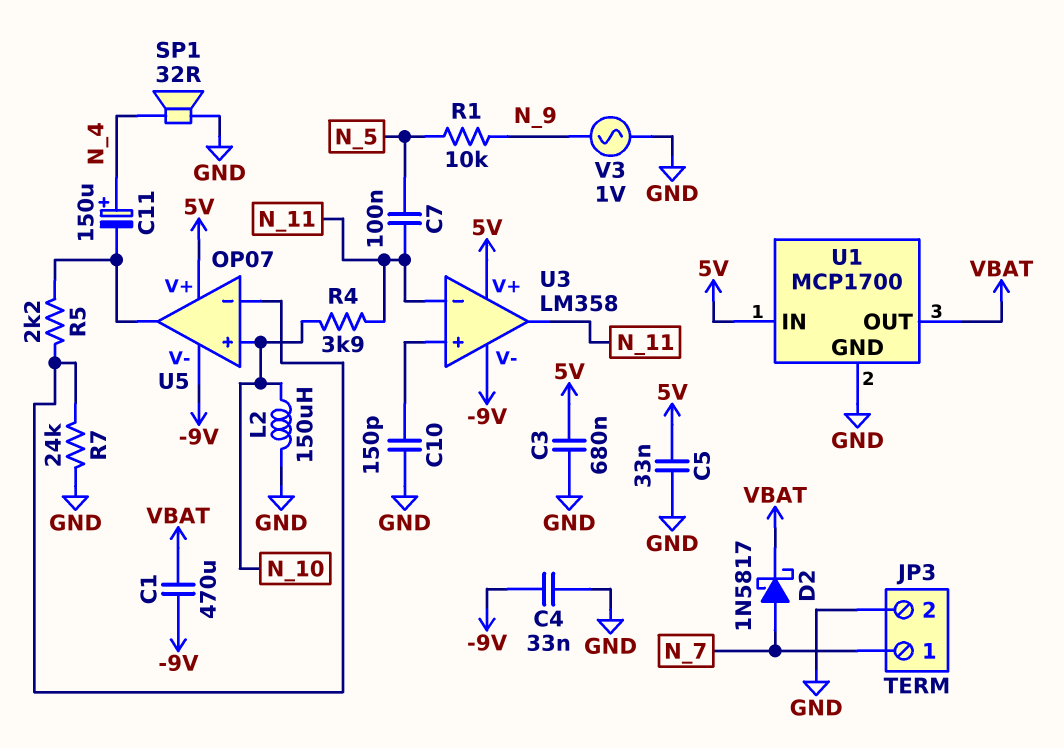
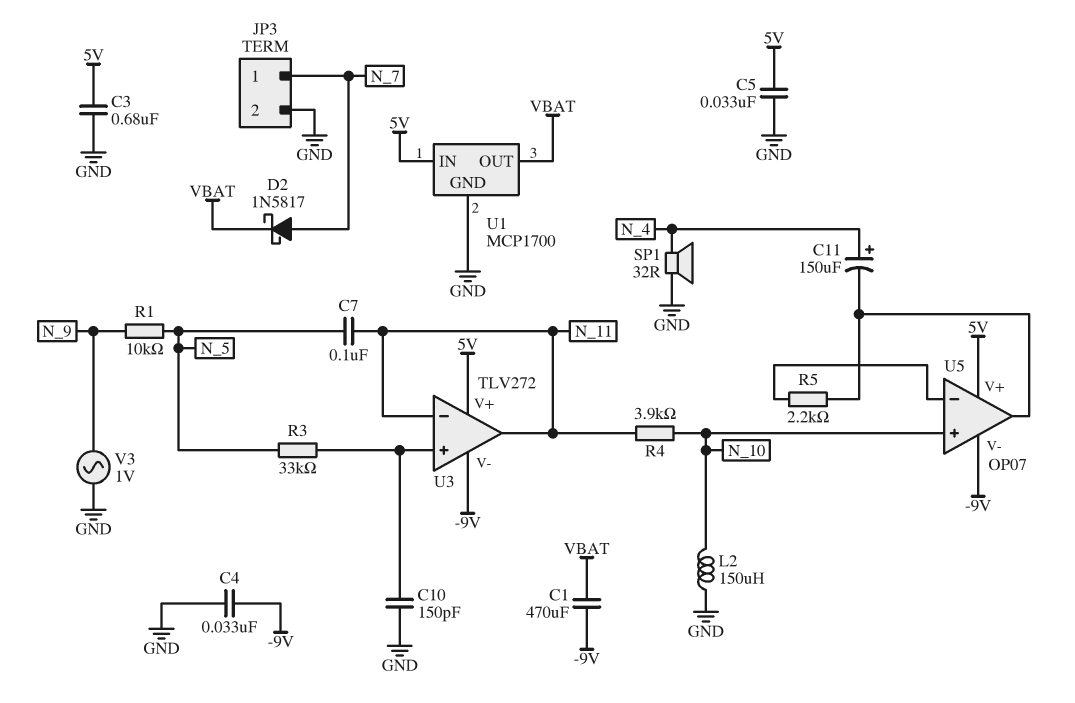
R3: none -> 33k (N_5, U3/in+)
R7: 24k (GND, U5/in-) -> none
U3: LM358 -> TLV272

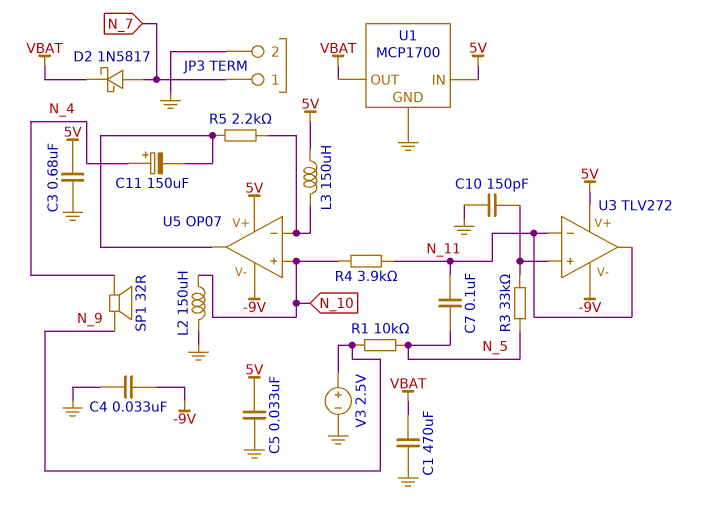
C1: 470uF (-9V, VBAT) -> 470uF (GND, VBAT)
L3: none -> 150uH (5V, U5/in-)
SP1: speaker 32R (GND, N_4) -> speaker 32R (N_4, N_9)
V3: AC 1V (GND, N_9) -> 2.5V (plus N_9, minus GND)

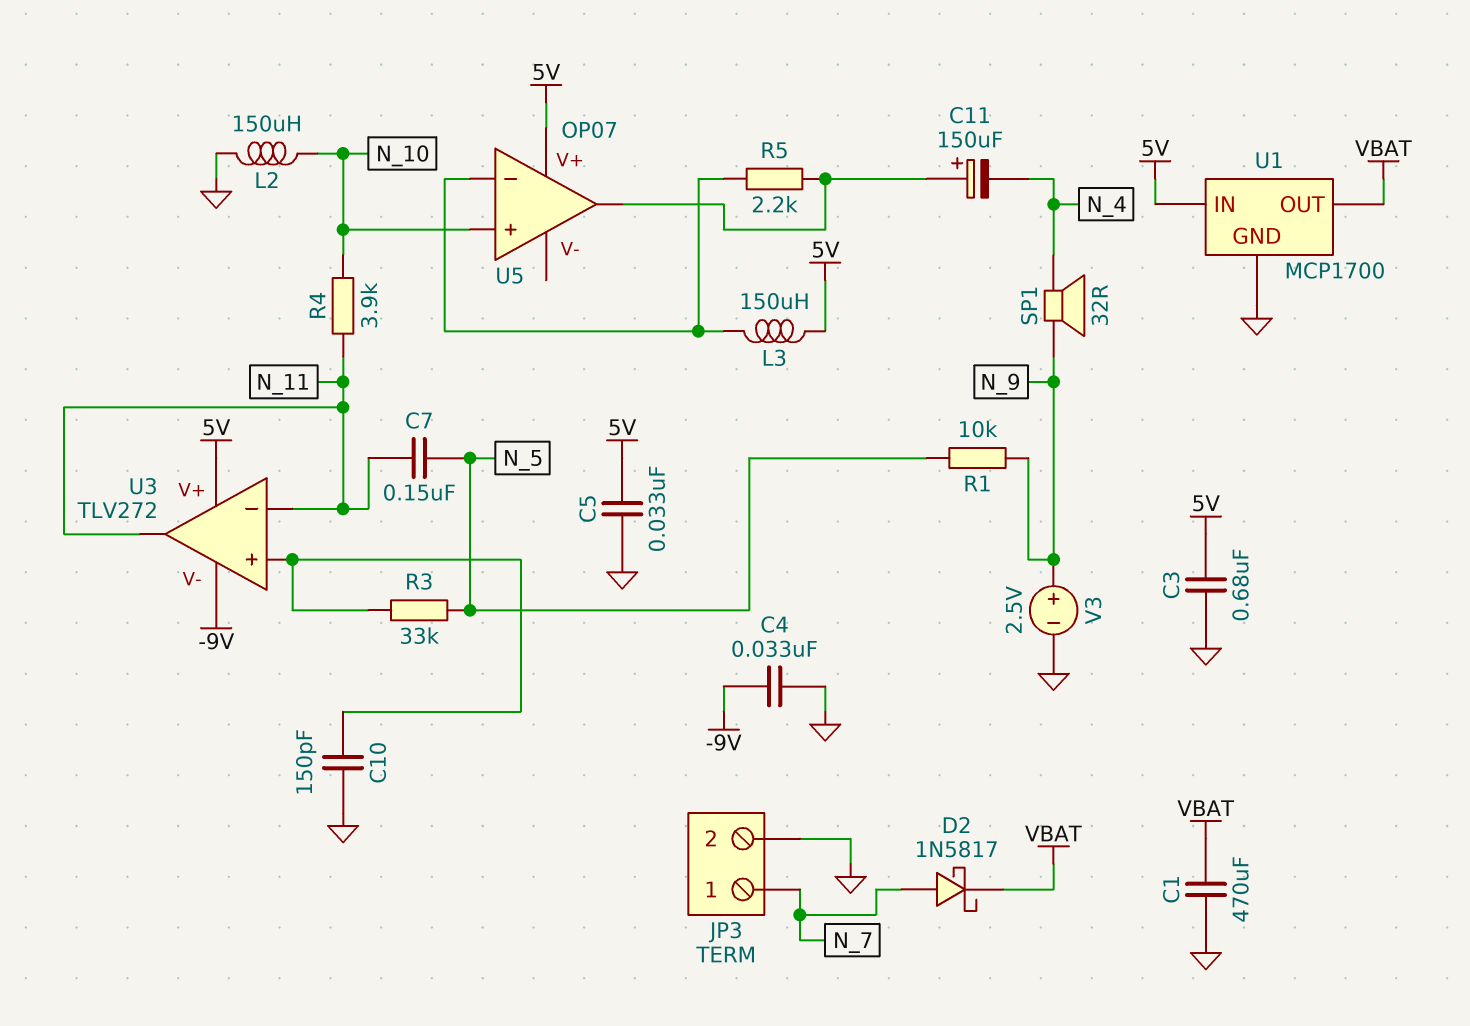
C7: 100nF (N_5, N_11) -> 150nF (N_5, N_11)
C11: 150uF (plus N_4, minus U5/out) -> 150uF (plus U5/out, minus N_4)
U5 pin V-: -9V -> none

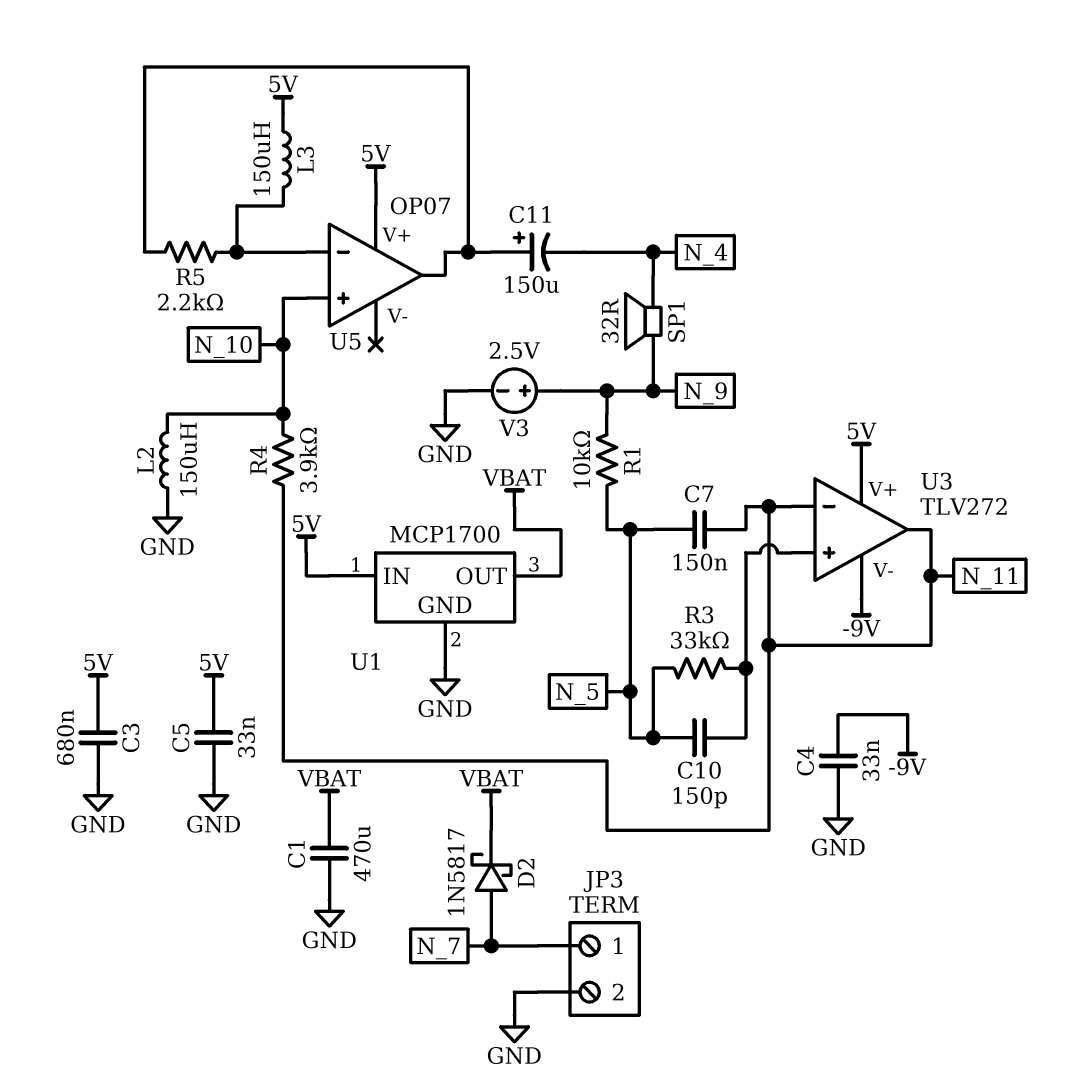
C10: 150pF (GND, U3/in+) -> 150pF (N_5, U3/in+)

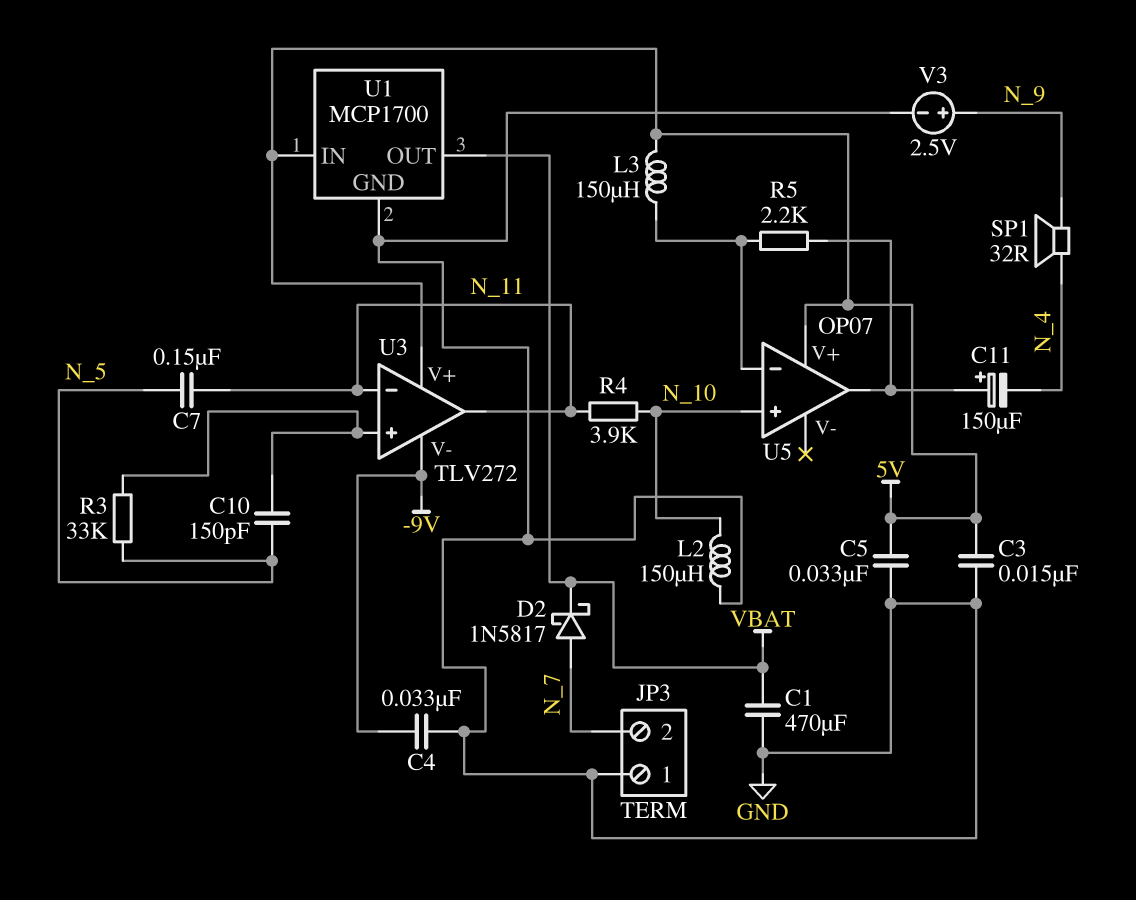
C3: 680nF (5V, GND) -> 15nF (5V, GND)
JP3 pin 1: N_7 -> GND
JP3 pin 2: GND -> N_7
R1: 10k (N_5, N_9) -> none

